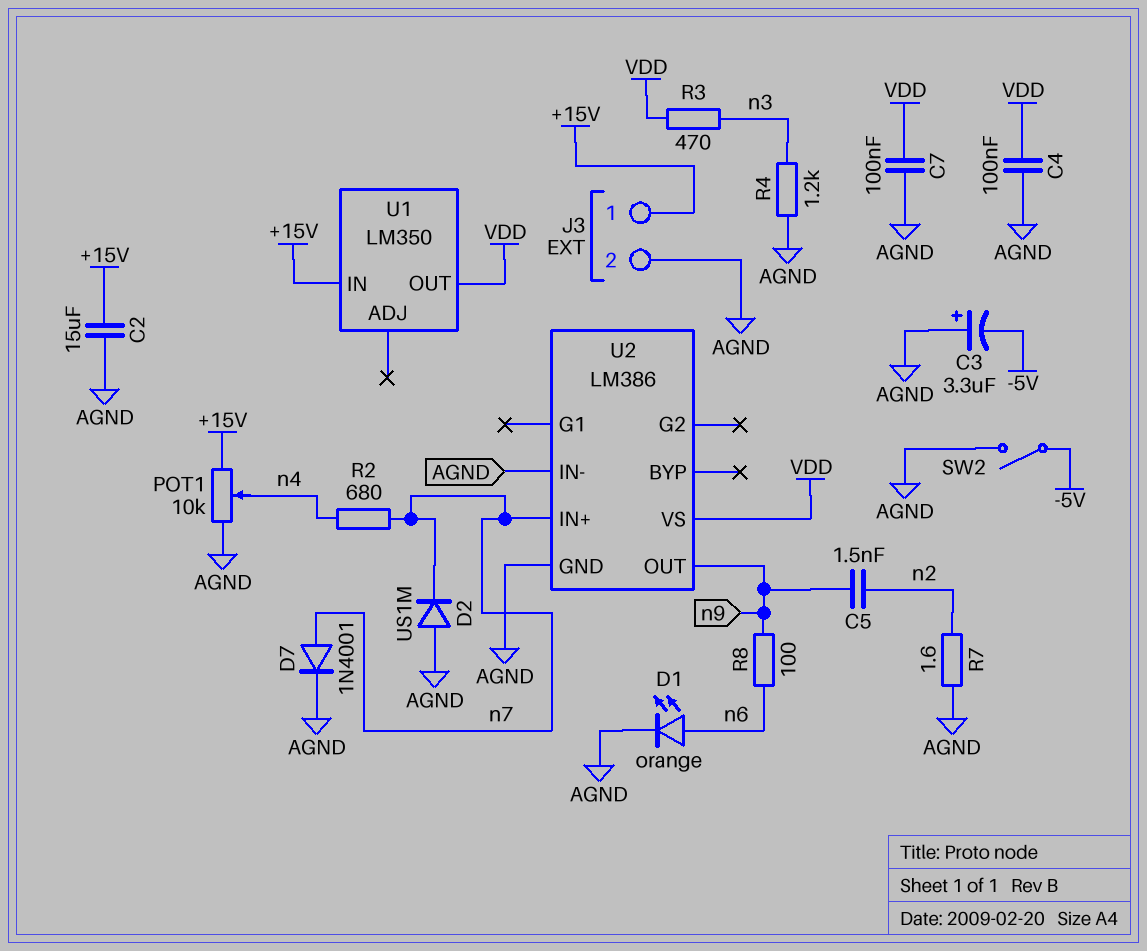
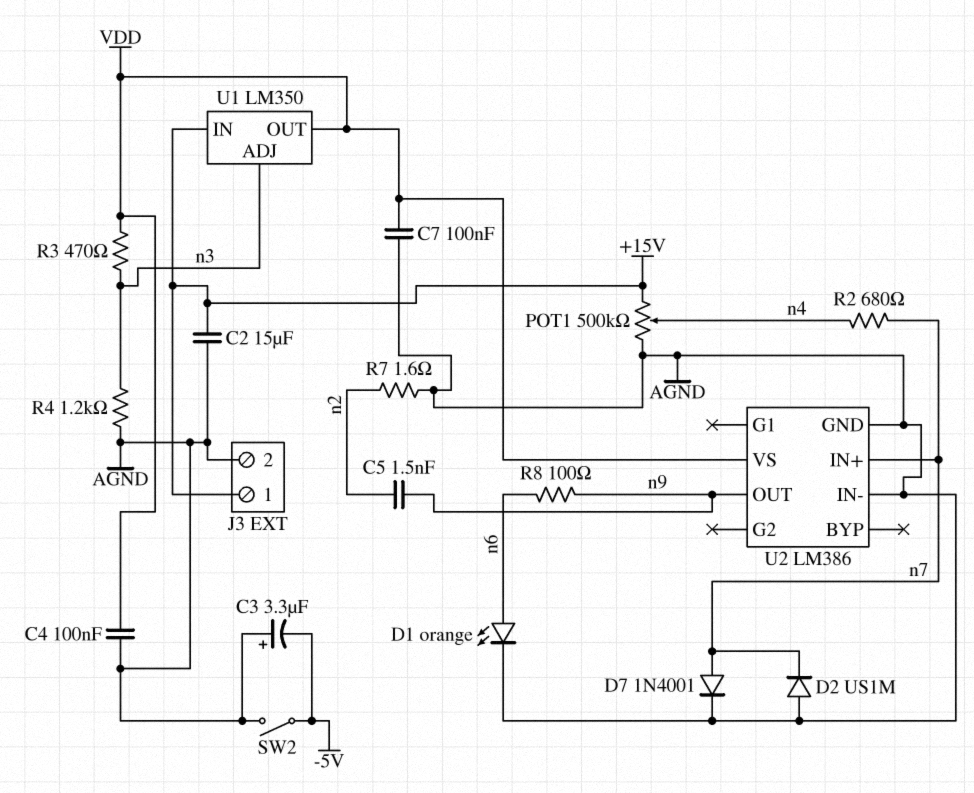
POT1: 10k (+15V, AGND, wiper n4) -> 500k (+15V, AGND, wiper n4)
U1 pin ADJ: none -> n3

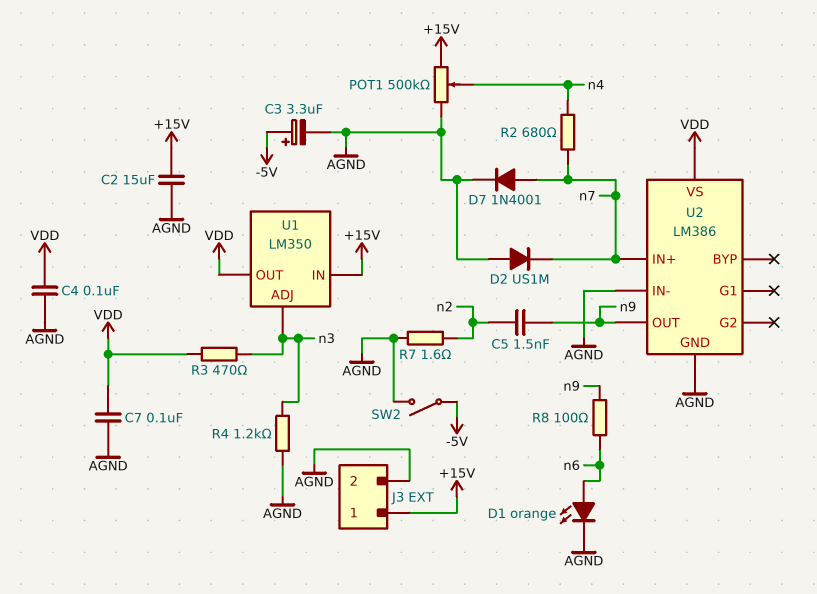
C3: 3.3uF (plus AGND, minus -5V) -> 3.3uF (plus -5V, minus AGND)

